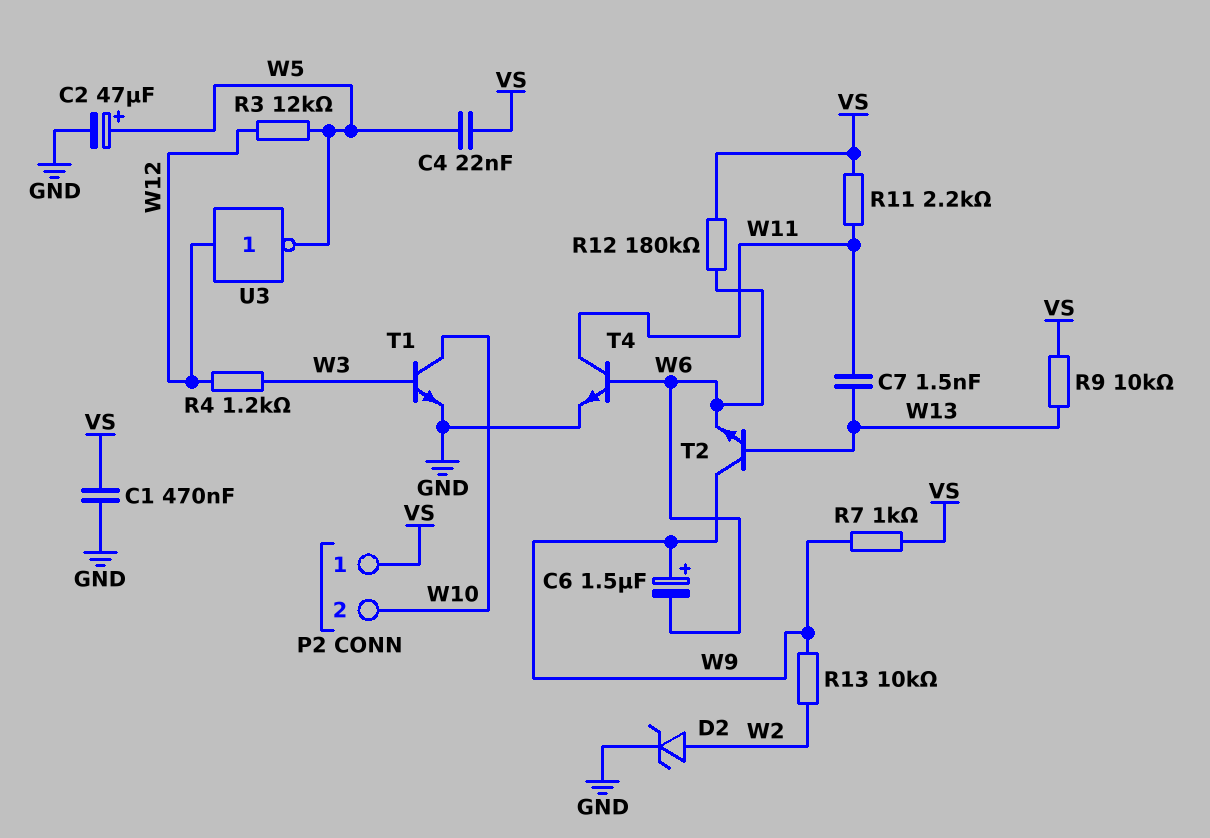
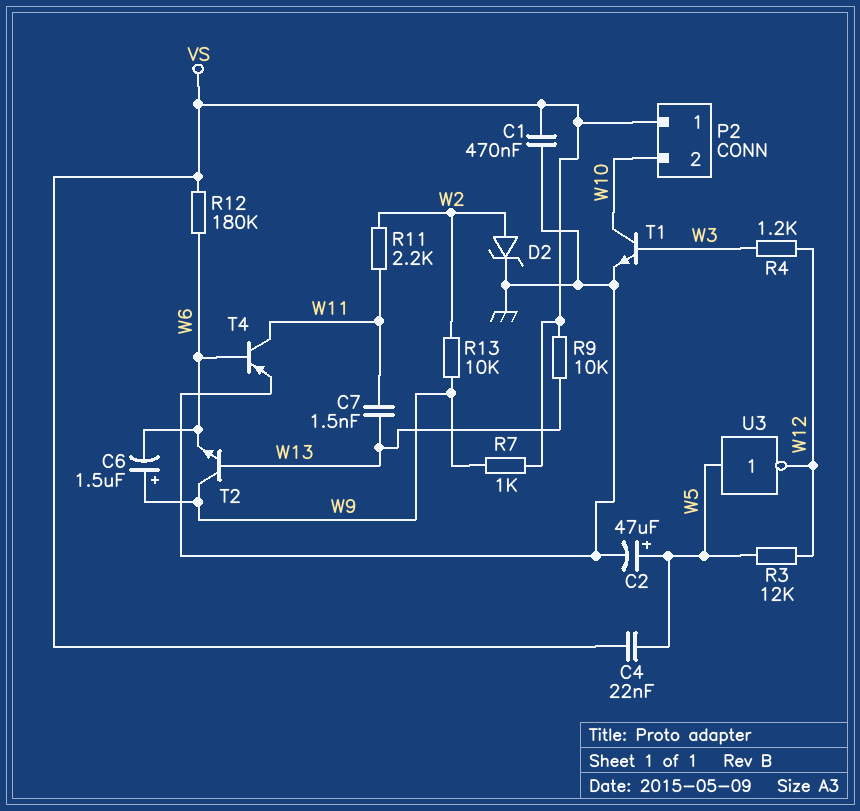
R11: 2.2k (VS, W11) -> 2.2k (W2, W11)
T4: NPN (B W6, C W11, E GND) -> PNP (B W6, C W11, E GND)
U3: NOT (in W12, out W5) -> NOT (in W5, out W12)

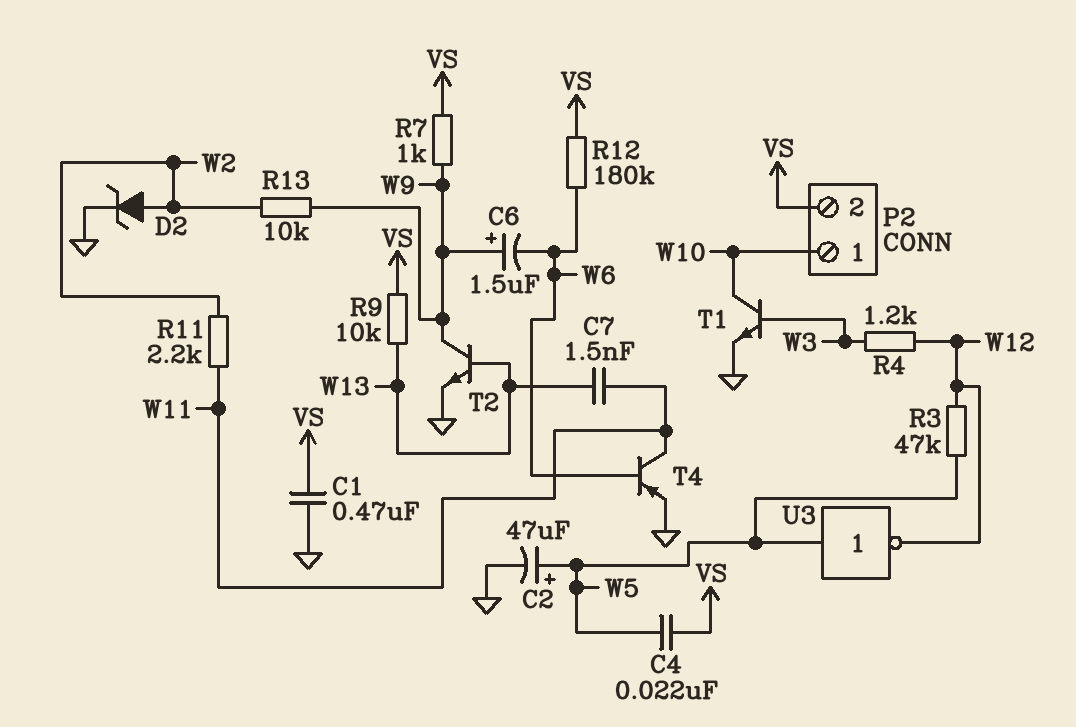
P2 pin 1: VS -> W10
P2 pin 2: W10 -> VS
R3: 12k (W5, W12) -> 47k (W5, W12)
T2: NPN (B W13, C W9, E W6) -> NPN (B W13, C W9, E GND)

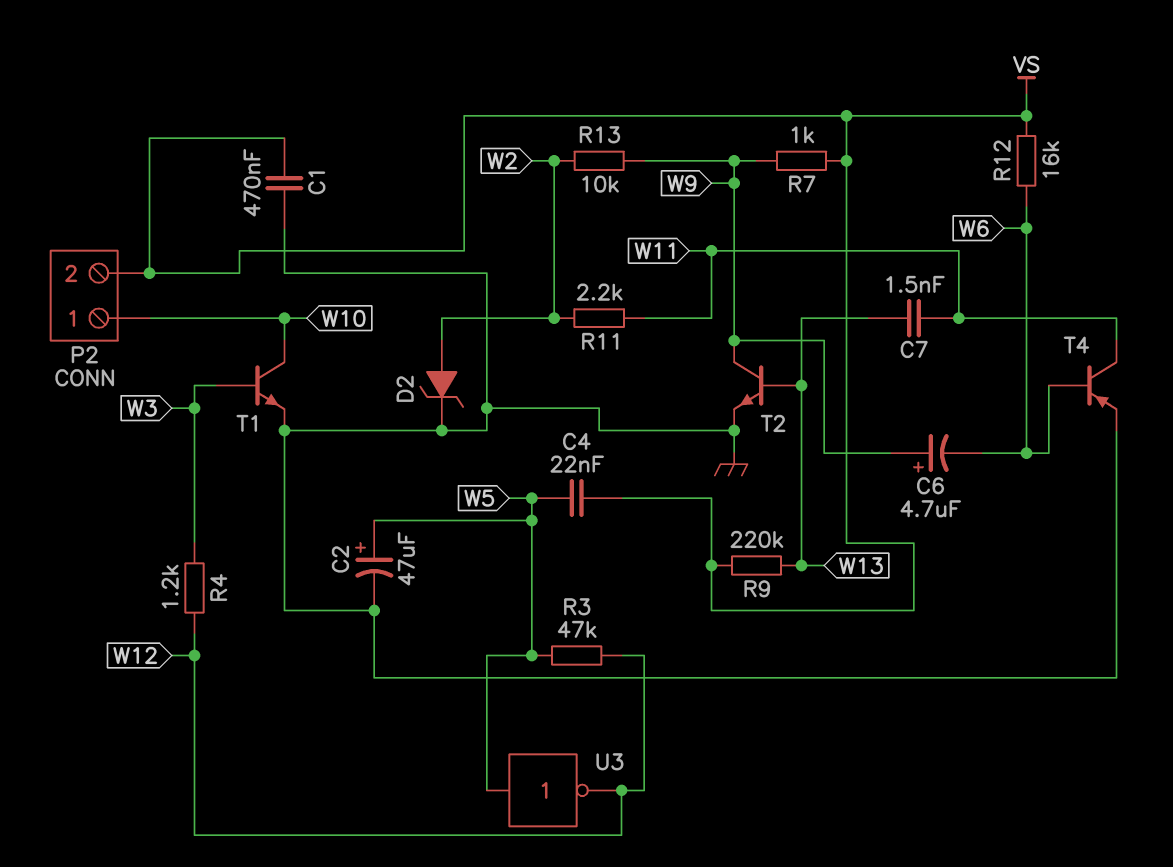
C6: 1.5uF (plus W9, minus W6) -> 4.7uF (plus W9, minus W6)
R9: 10k (VS, W13) -> 220k (VS, W13)
R12: 180k (VS, W6) -> 16k (VS, W6)

